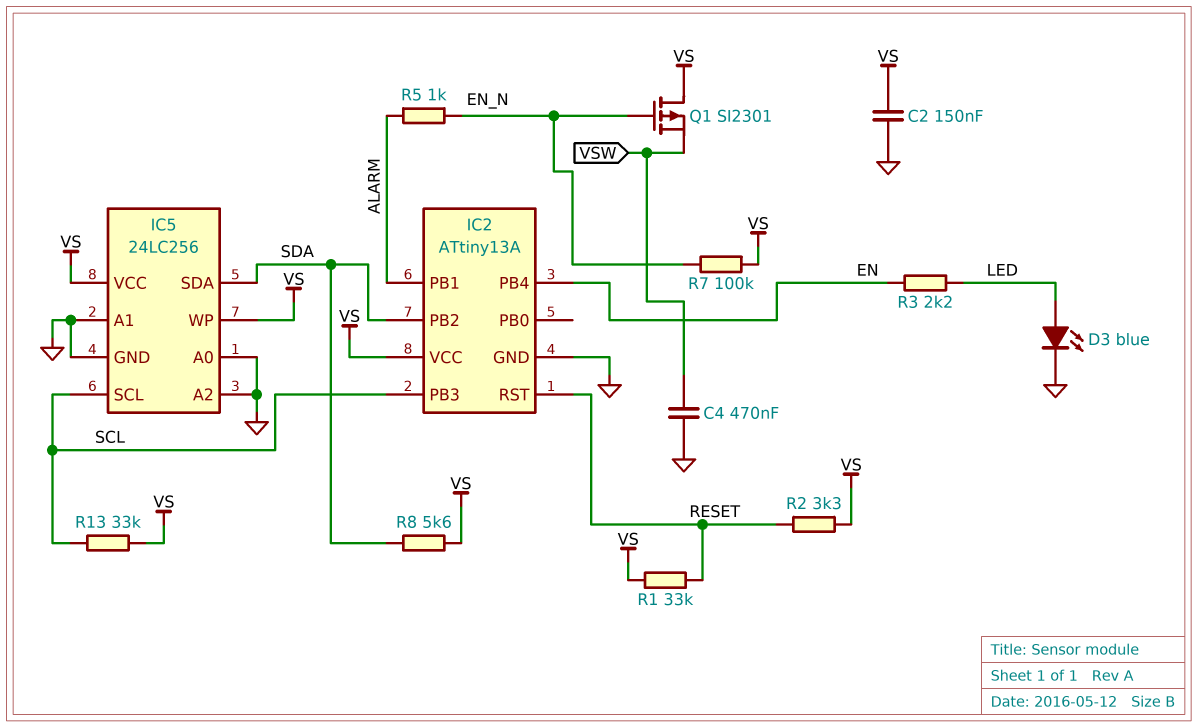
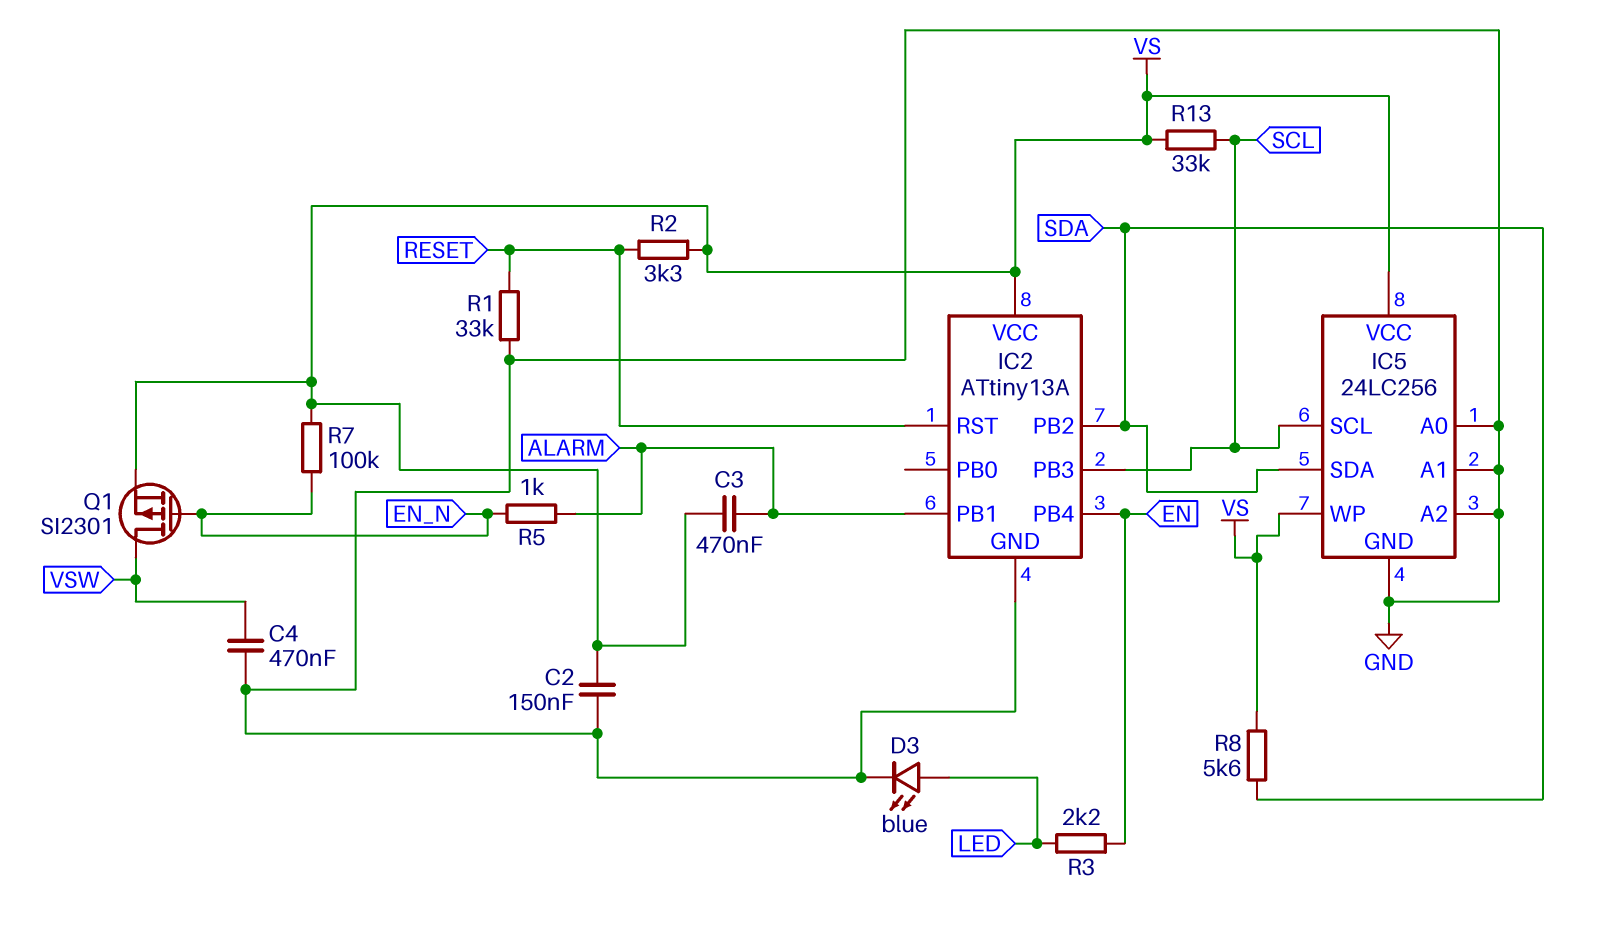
C3: none -> 470nF (ALARM, VS)
Q1: PMOS SI2301 (G EN_N, D VS, S VSW) -> PMOS SI2301 (G EN_N, D VSW, S VS)
R1: 33k (RESET, VS) -> 33k (GND, RESET)

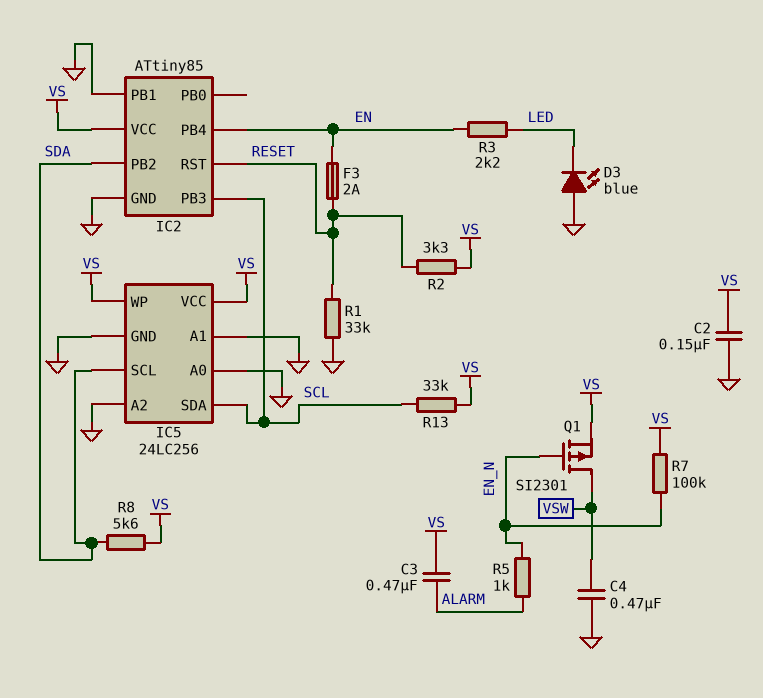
D3: LED blue (A LED, K GND) -> LED blue (A GND, K LED)
F3: none -> 2A (EN, RESET)
IC2: ATtiny13A -> ATtiny85
IC2 pin PB1: ALARM -> GND
IC5 pin SCL: SCL -> SDA
IC5 pin SDA: SDA -> SCL

